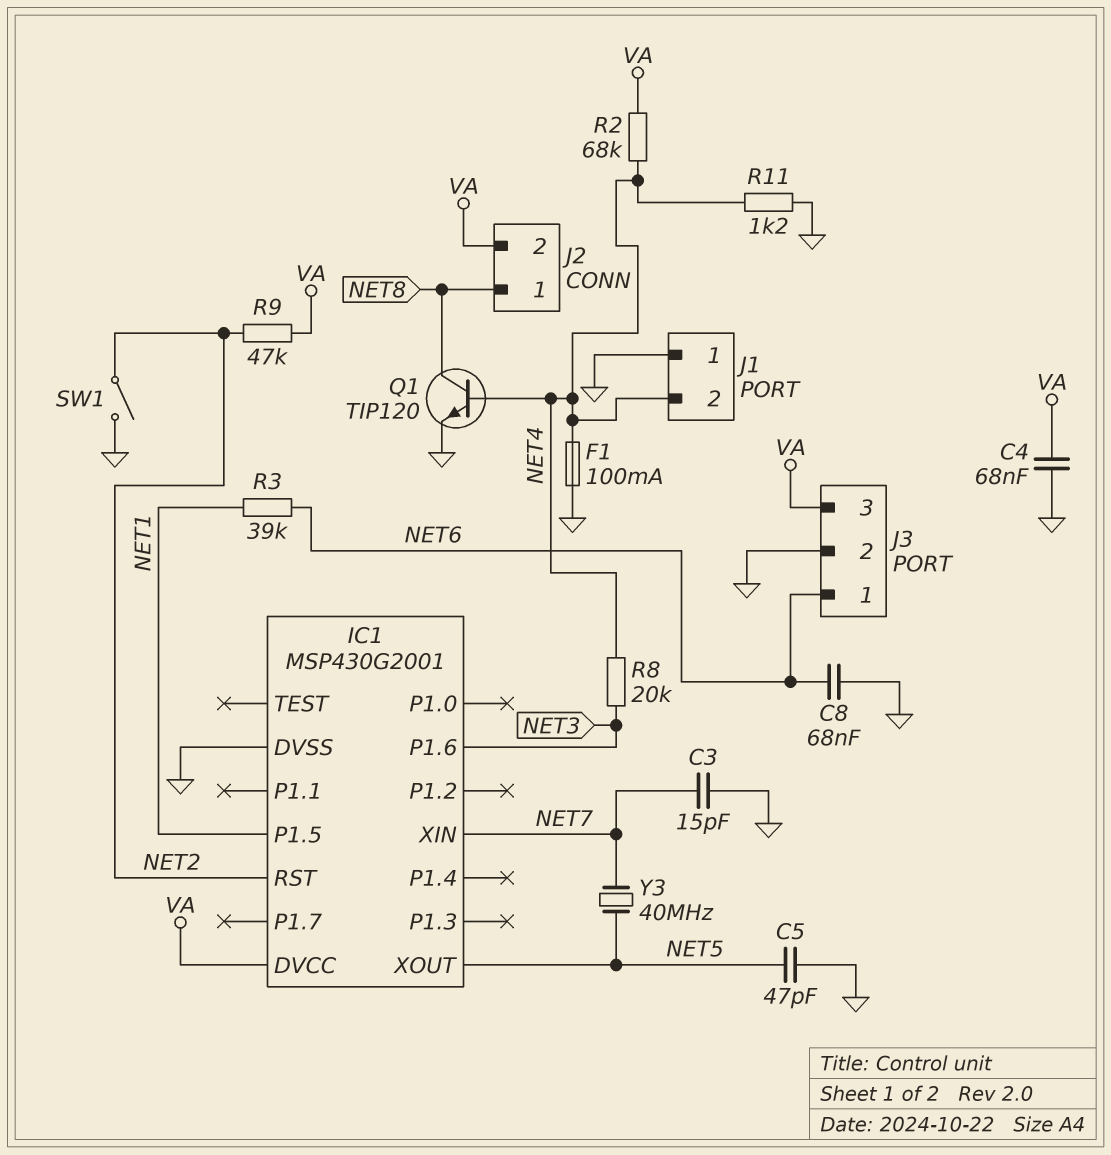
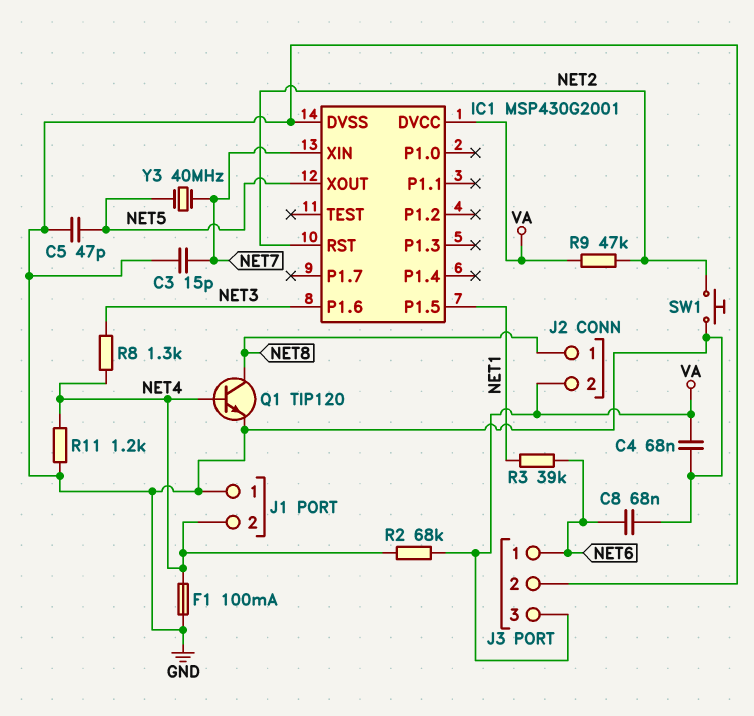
R8: 20k (NET3, NET4) -> 1.3k (NET3, NET4)
SW1: switch (GND, NET2) -> button (GND, NET2)

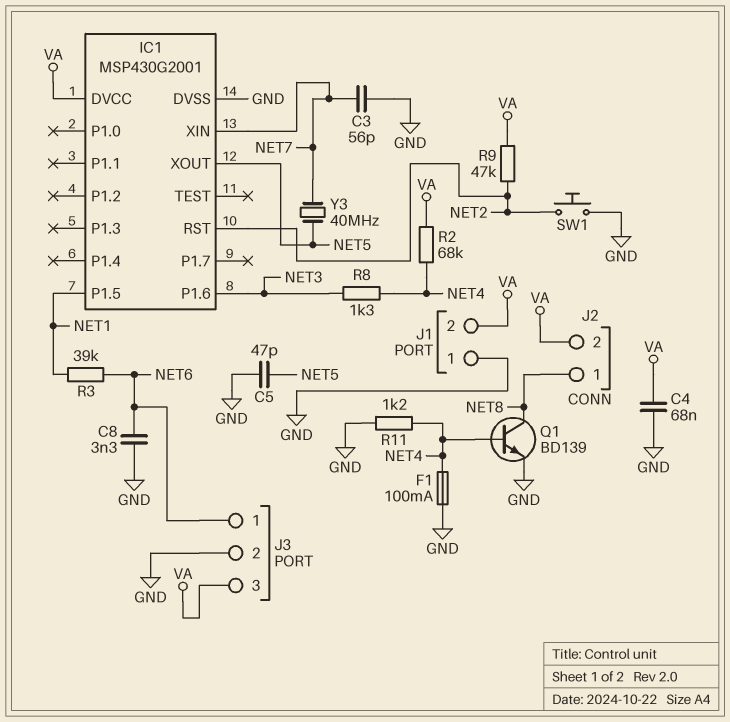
C3: 15pF (GND, NET7) -> 56pF (GND, NET7)
C8: 68nF (GND, NET6) -> 3.3nF (GND, NET6)
J1 pin 2: NET4 -> VA
Q1: NPN TIP120 (B NET4, C NET8, E GND) -> NPN BD139 (B NET4, C NET8, E GND)

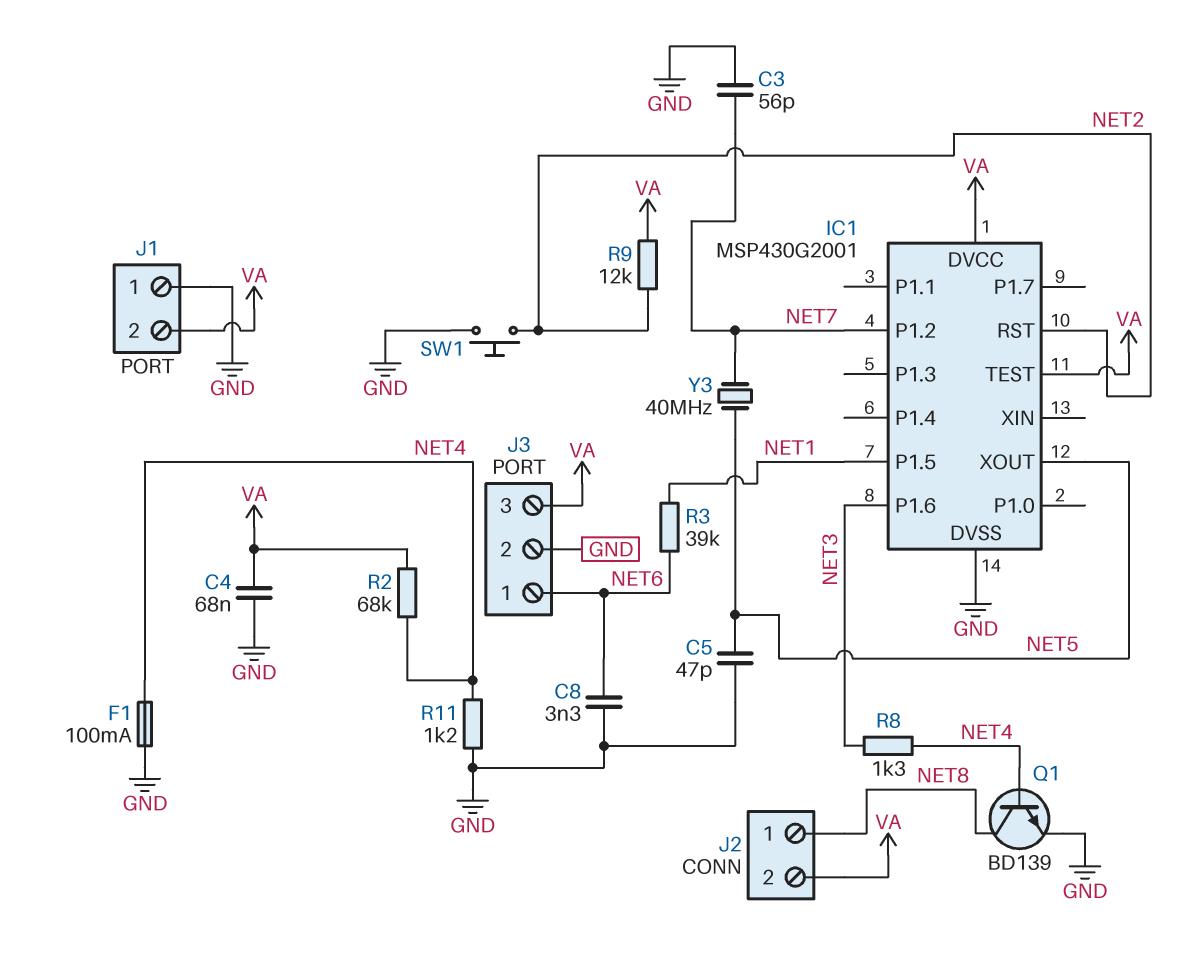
IC1 pin P1.2: none -> NET7
IC1 pin TEST: none -> VA
IC1 pin XIN: NET7 -> none
R9: 47k (NET2, VA) -> 12k (NET2, VA)

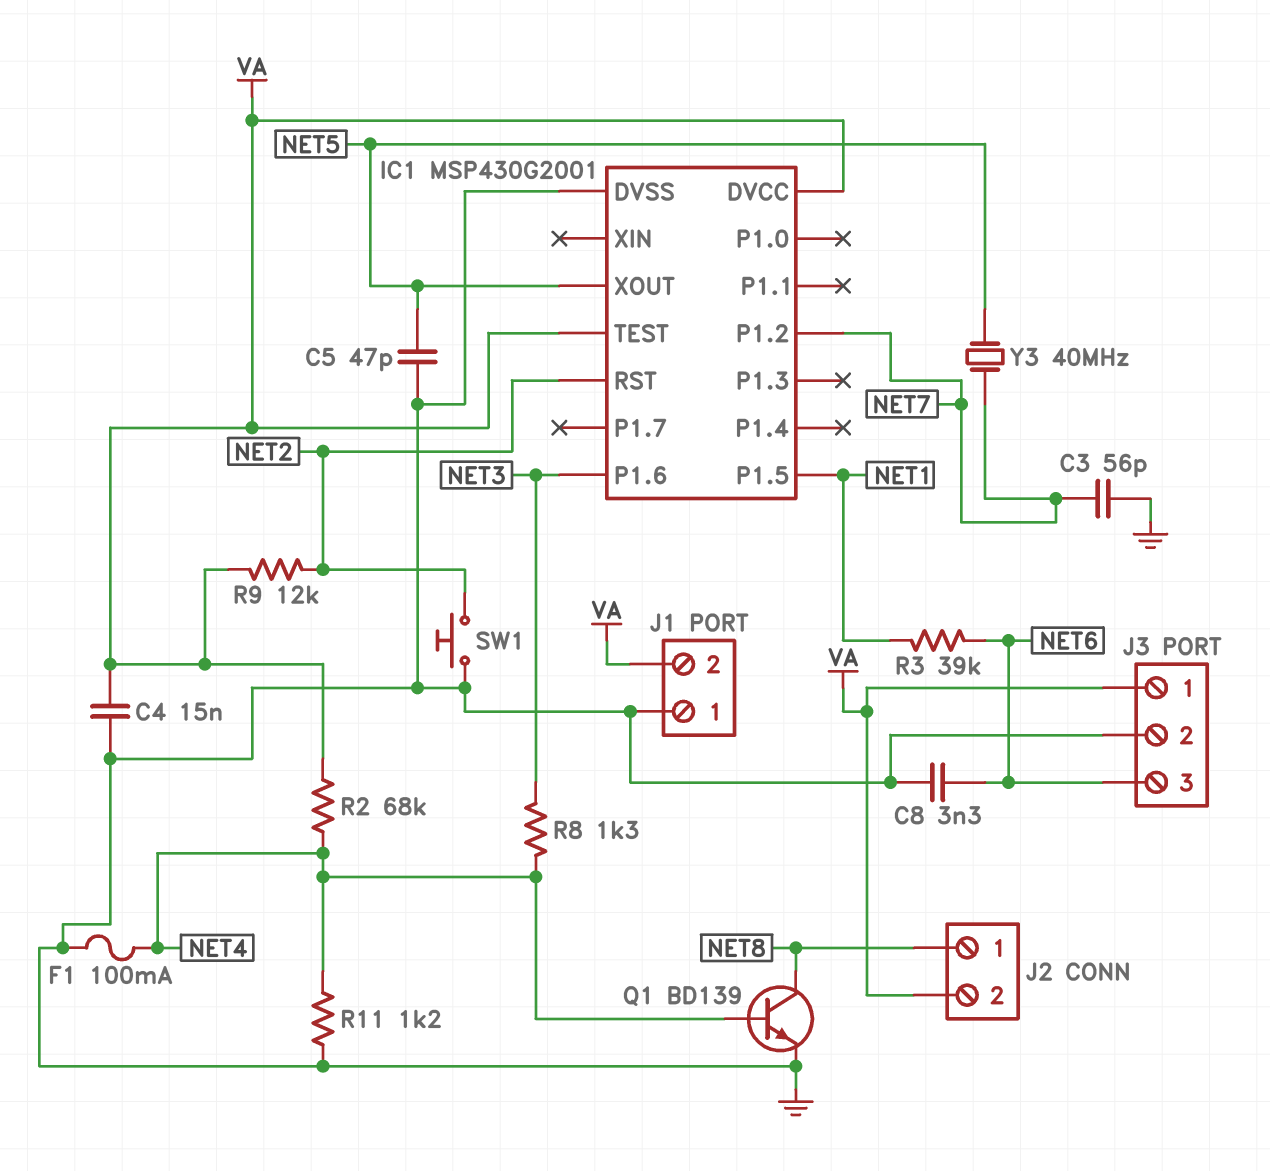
C4: 68nF (GND, VA) -> 15nF (GND, VA)
J3 pin 1: NET6 -> VA
J3 pin 3: VA -> NET6

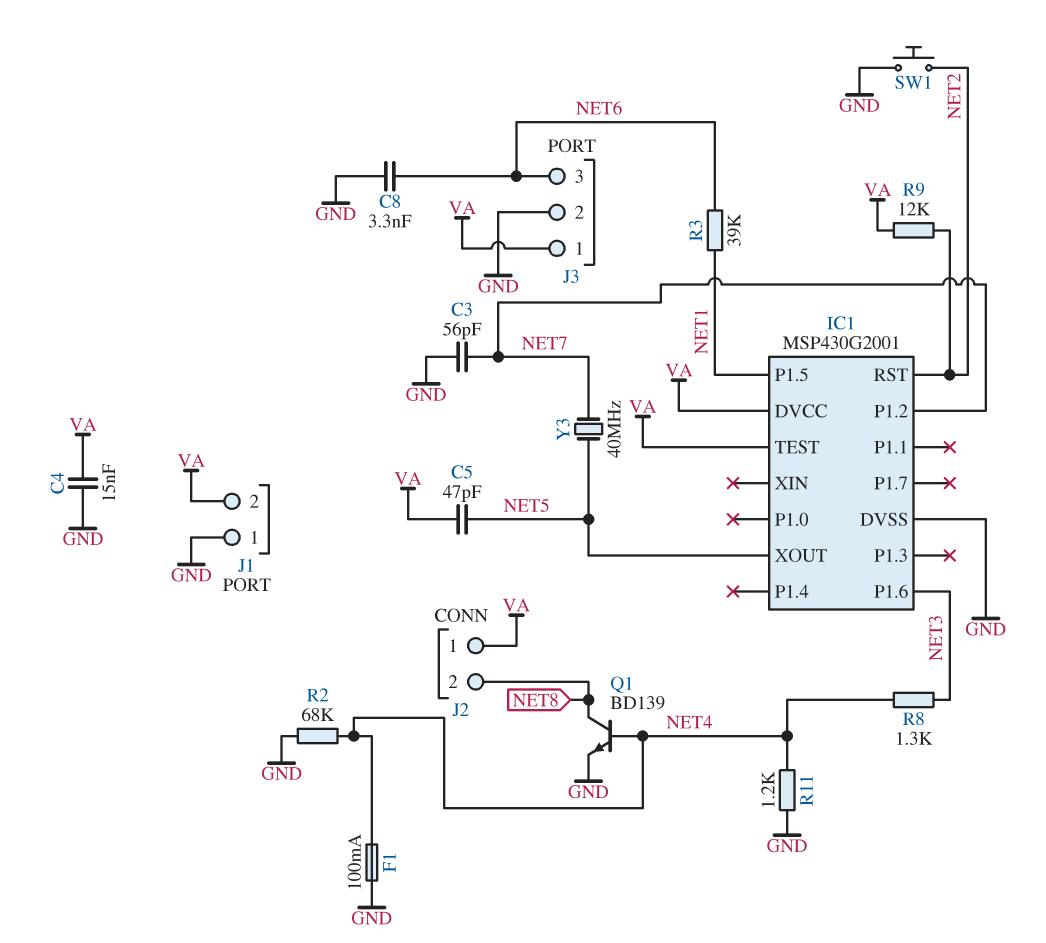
C5: 47pF (GND, NET5) -> 47pF (NET5, VA)
J2 pin 1: NET8 -> VA
J2 pin 2: VA -> NET8
R2: 68k (NET4, VA) -> 68k (GND, NET4)

